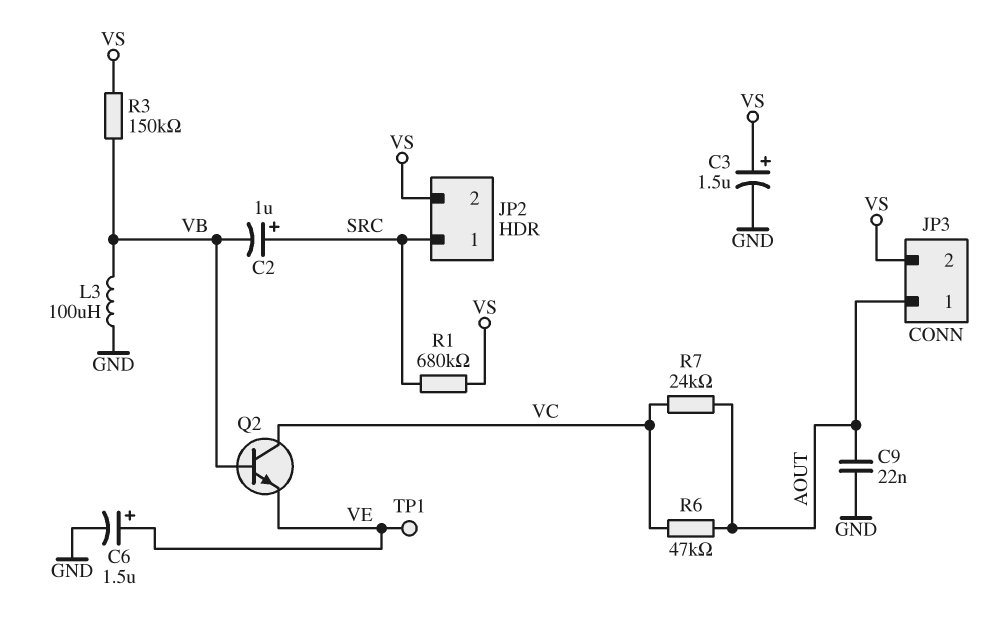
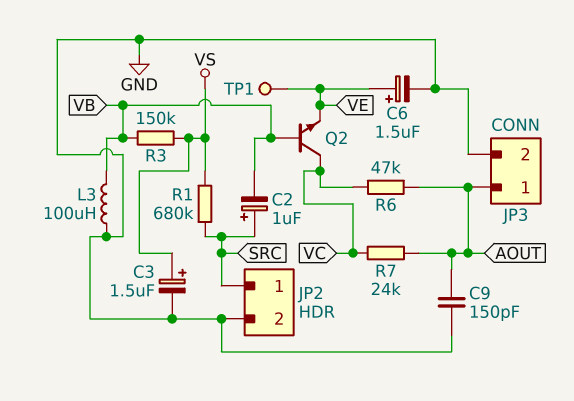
C9: 22nF (AOUT, GND) -> 150pF (AOUT, GND)
JP2 pin 2: VS -> GND
JP3 pin 2: VS -> GND

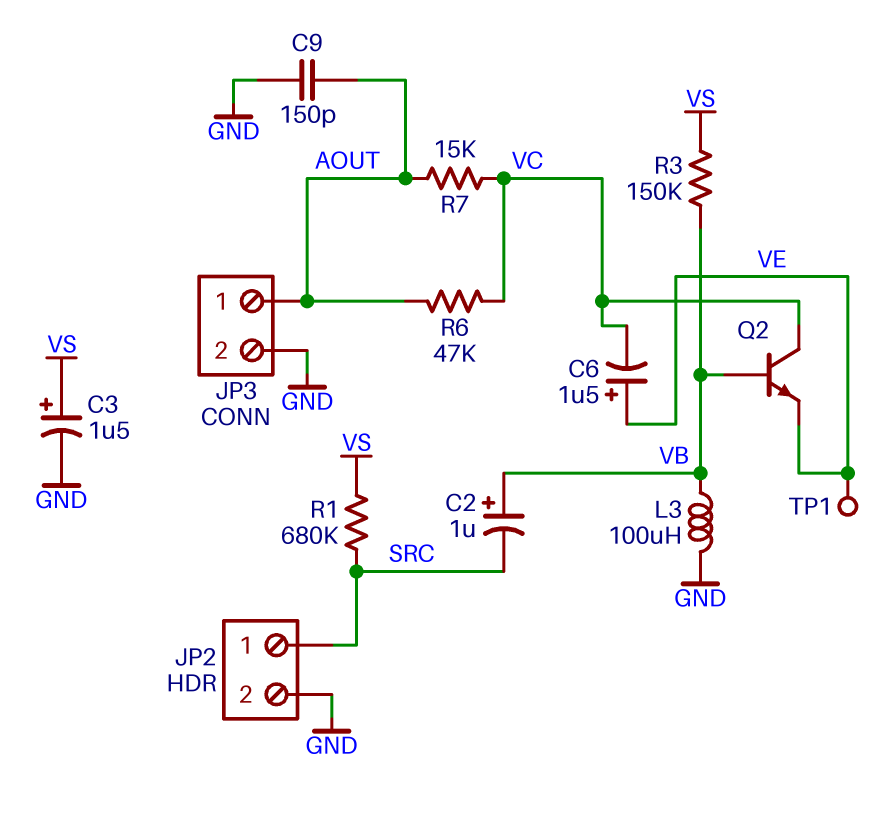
C2: 1uF (plus SRC, minus VB) -> 1uF (plus VB, minus SRC)
C6: 1.5uF (plus VE, minus GND) -> 1.5uF (plus VE, minus VC)
R7: 24k (AOUT, VC) -> 15k (AOUT, VC)

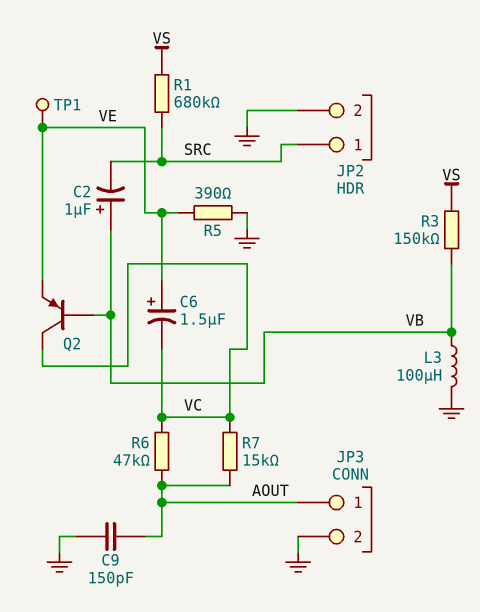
C3: 1.5uF (plus VS, minus GND) -> none
Q2: NPN (B VB, C VC, E VE) -> PNP (B VB, C VC, E VE)
R5: none -> 390 (GND, VE)

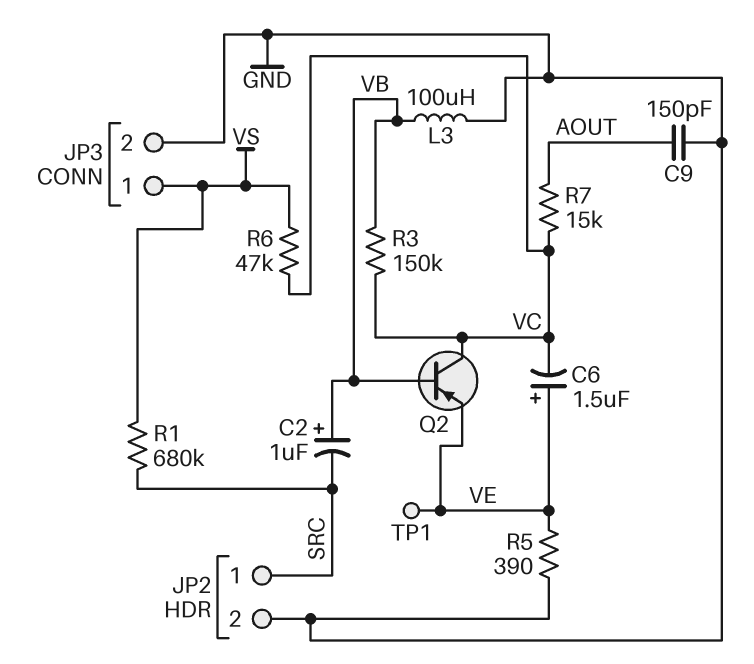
JP3 pin 1: AOUT -> VS
R3: 150k (VB, VS) -> 150k (VB, VC)
R6: 47k (AOUT, VC) -> 47k (VC, VS)

